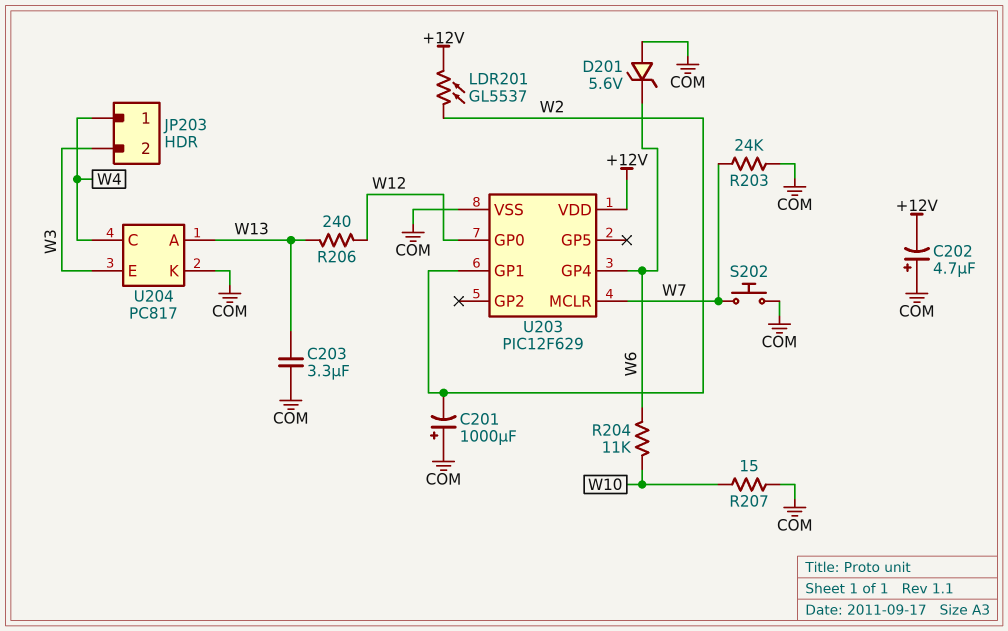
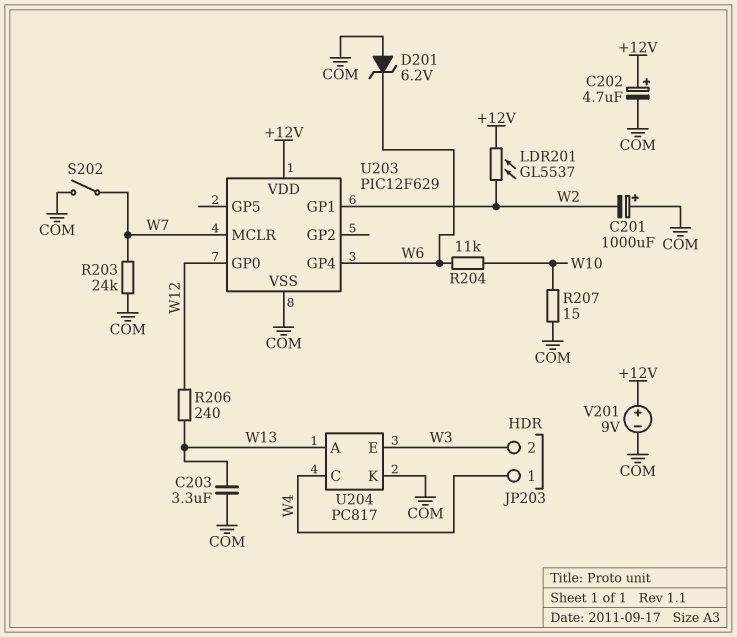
C202: 4.7uF (plus COM, minus +12V) -> 4.7uF (plus +12V, minus COM)
D201: zener 5.6V (A COM, K W6) -> zener 6.2V (A COM, K W6)
S202: button (COM, W7) -> switch (COM, W7)
V201: none -> 9V (plus +12V, minus COM)

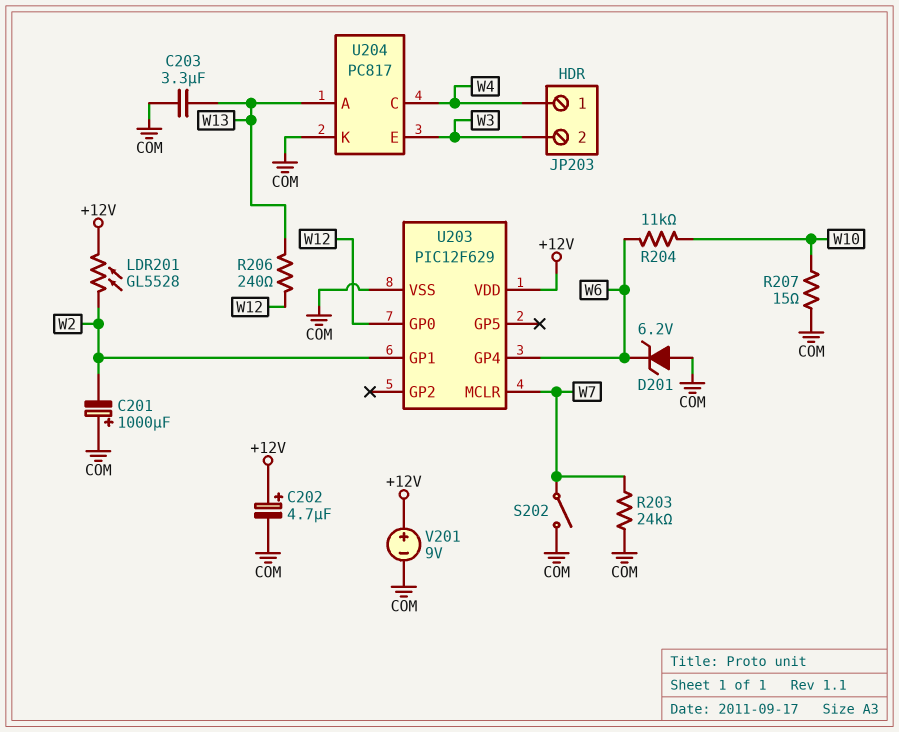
LDR201: GL5537 (+12V, W2) -> GL5528 (+12V, W2)

